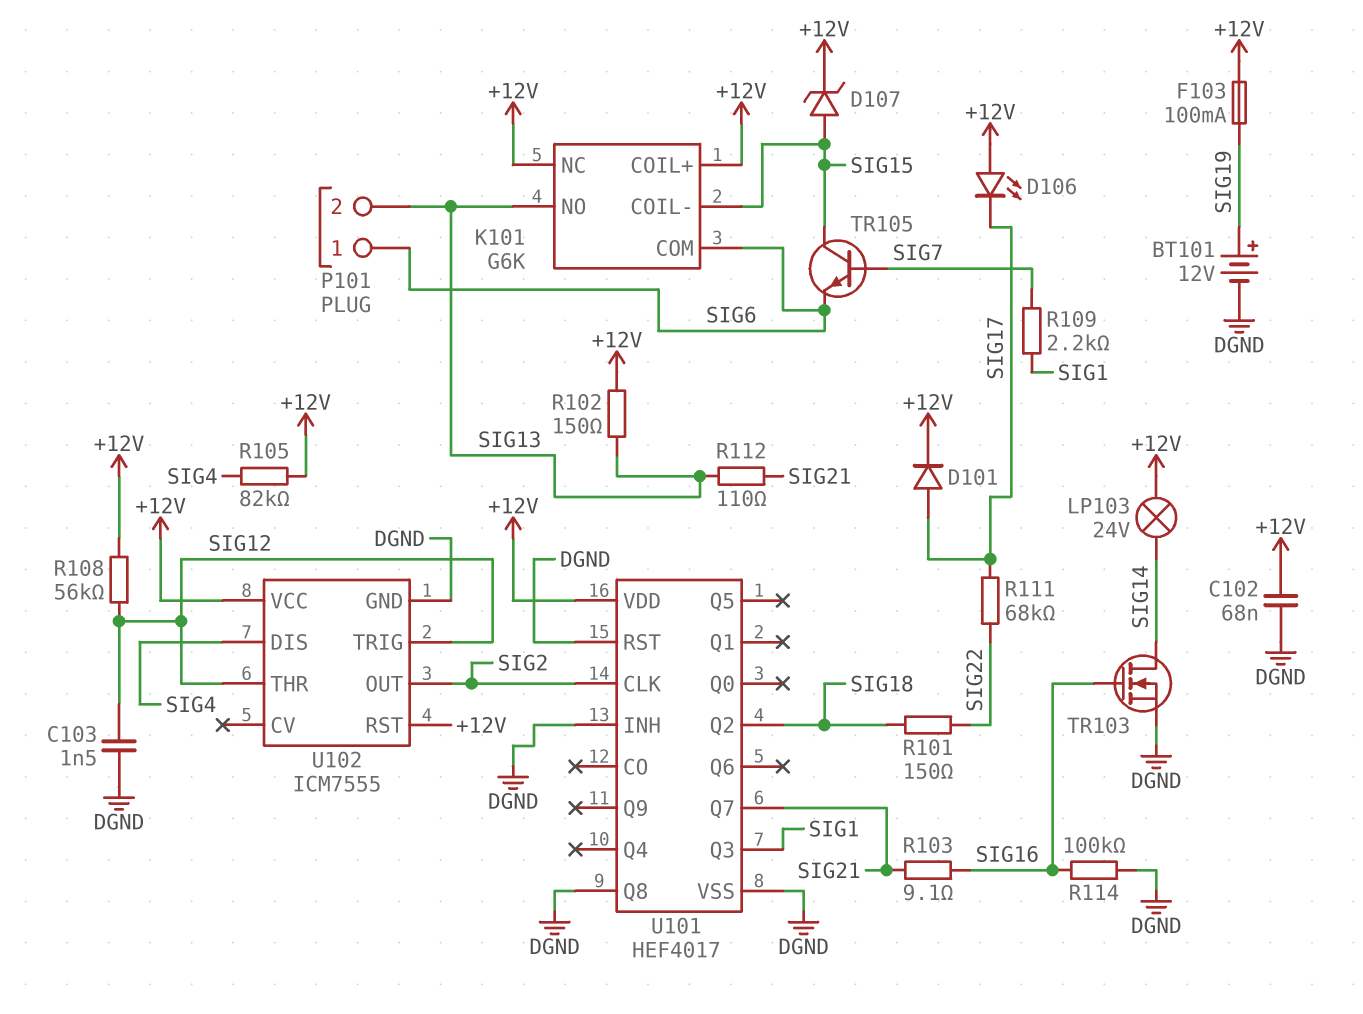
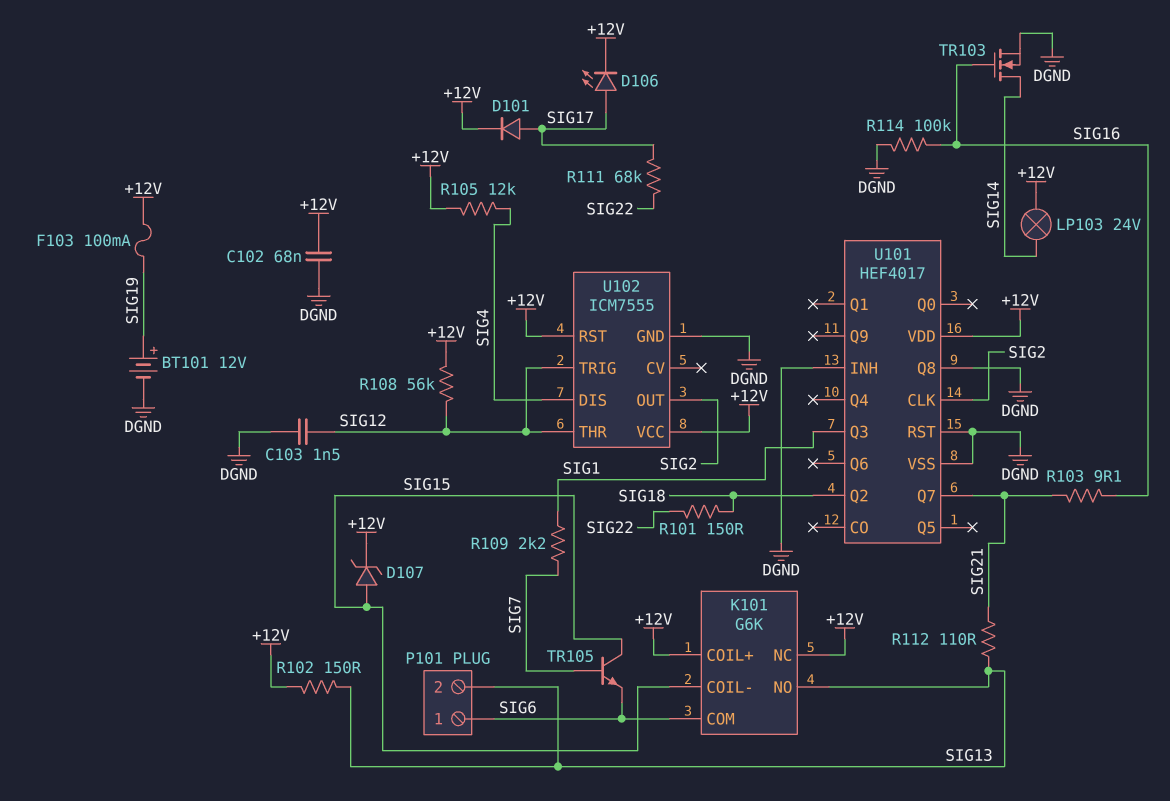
D106: LED (A +12V, K SIG17) -> LED (A SIG17, K +12V)
R105: 82k (+12V, SIG4) -> 12k (+12V, SIG4)

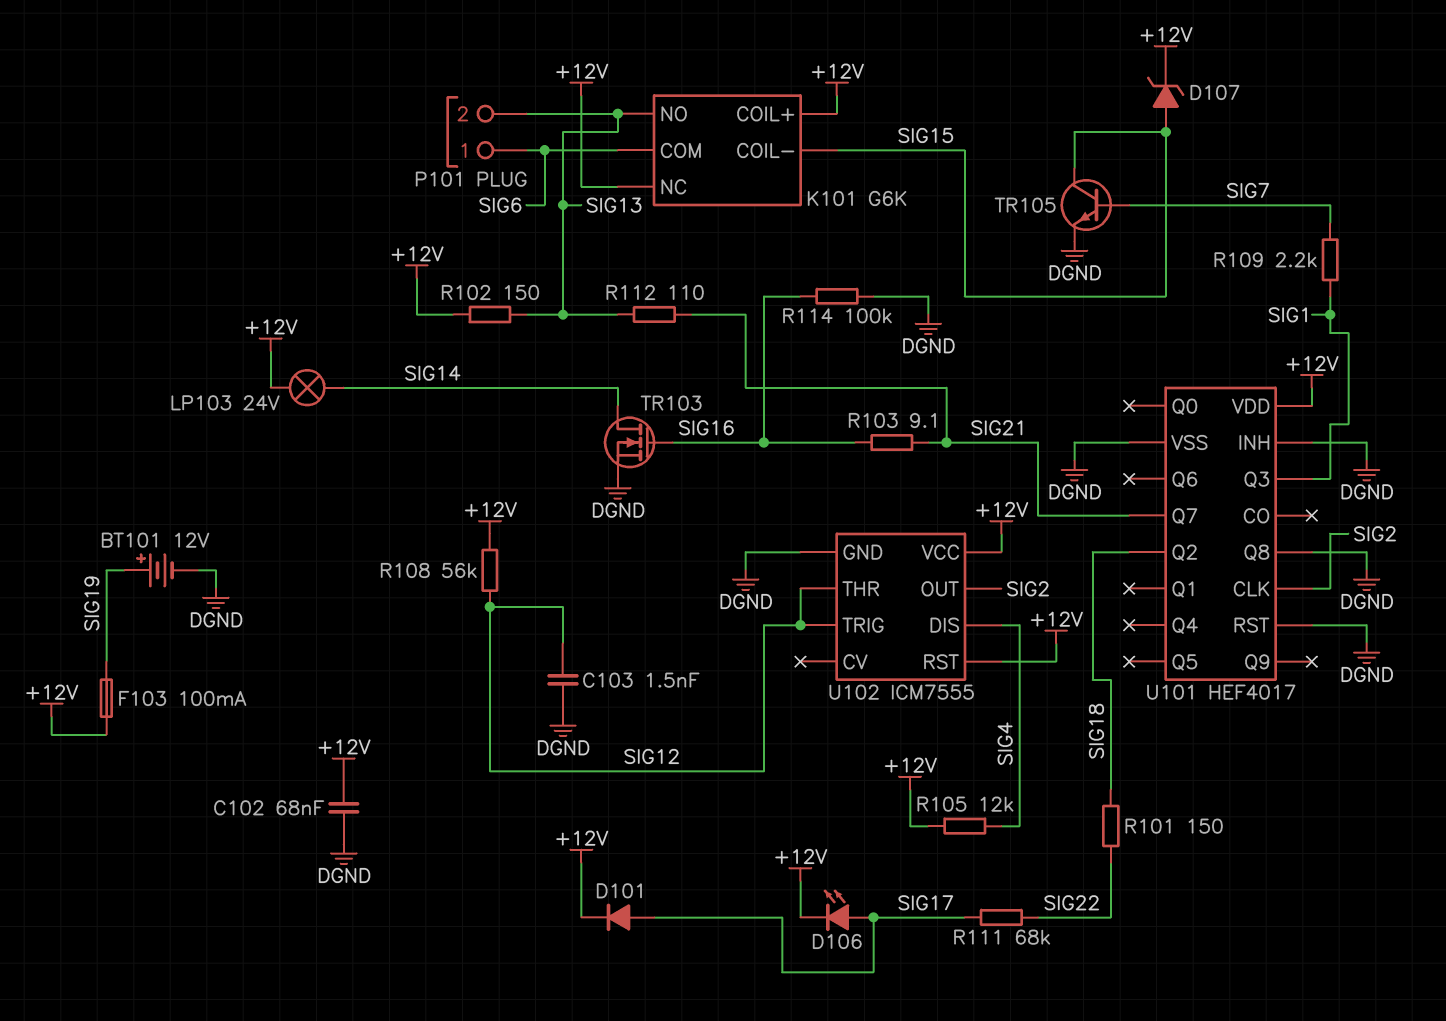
TR105: NPN (B SIG7, C SIG15, E SIG6) -> NPN (B SIG7, C SIG15, E DGND)

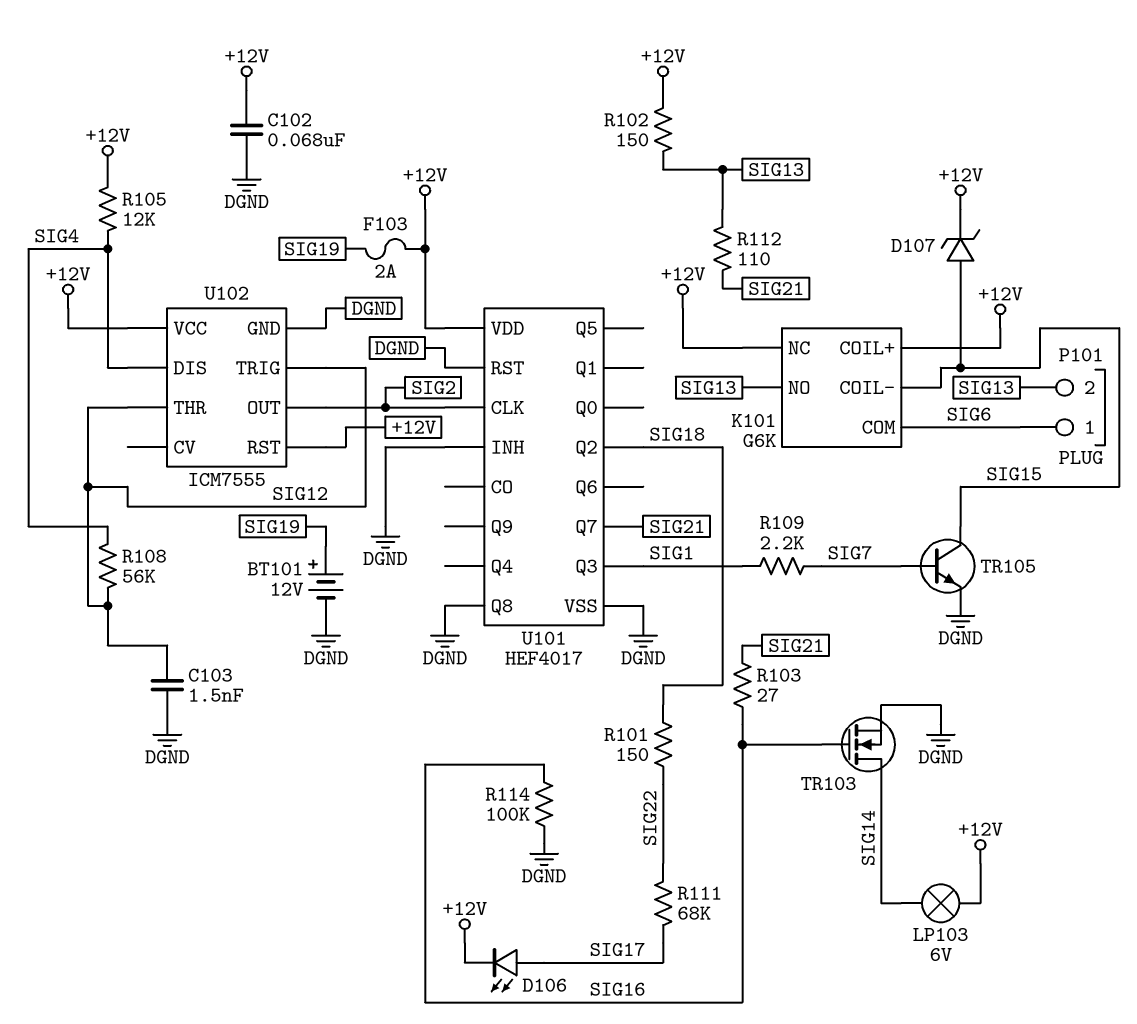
D101: diode (A SIG17, K +12V) -> none
F103: 100mA (+12V, SIG19) -> 2A (+12V, SIG19)
LP103: lamp 24V (+12V, SIG14) -> lamp 6V (+12V, SIG14)
R103: 9.1 (SIG16, SIG21) -> 27 (SIG16, SIG21)
R108: 56k (+12V, SIG12) -> 56k (SIG4, SIG12)

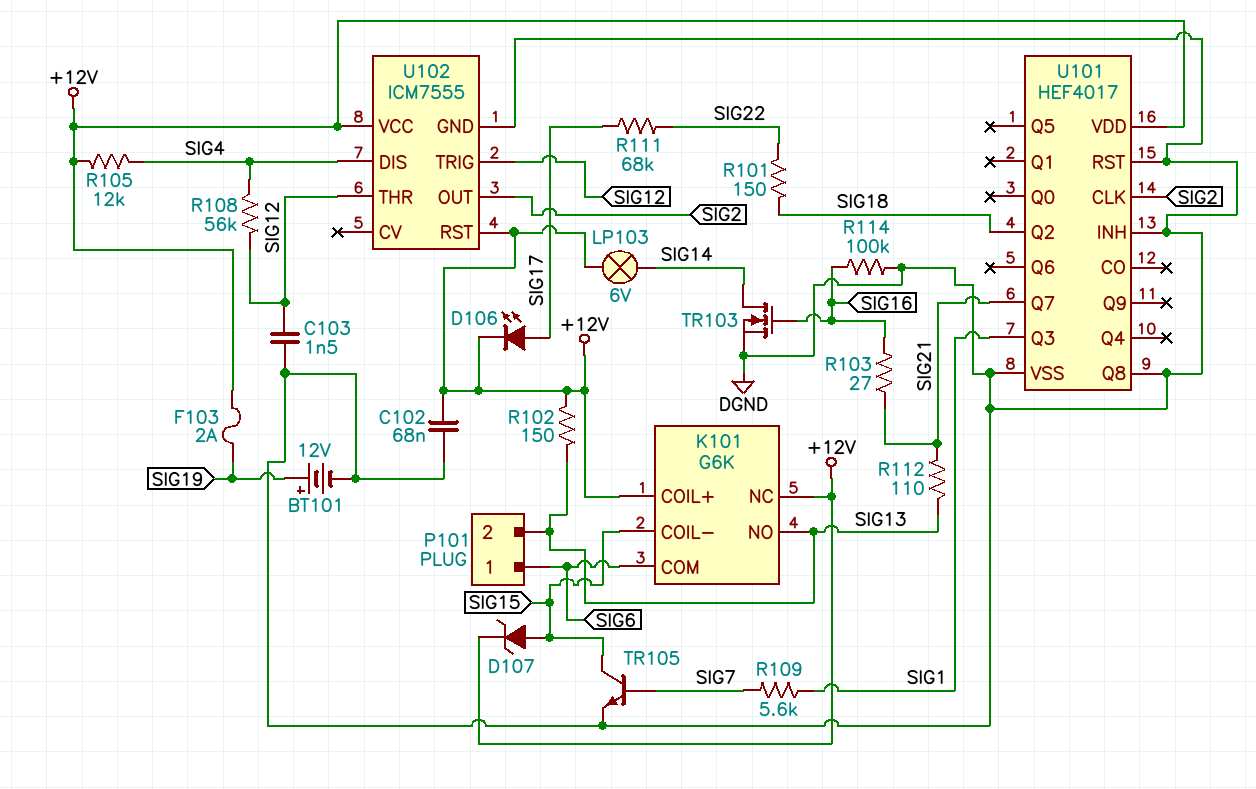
R109: 2.2k (SIG1, SIG7) -> 5.6k (SIG1, SIG7)

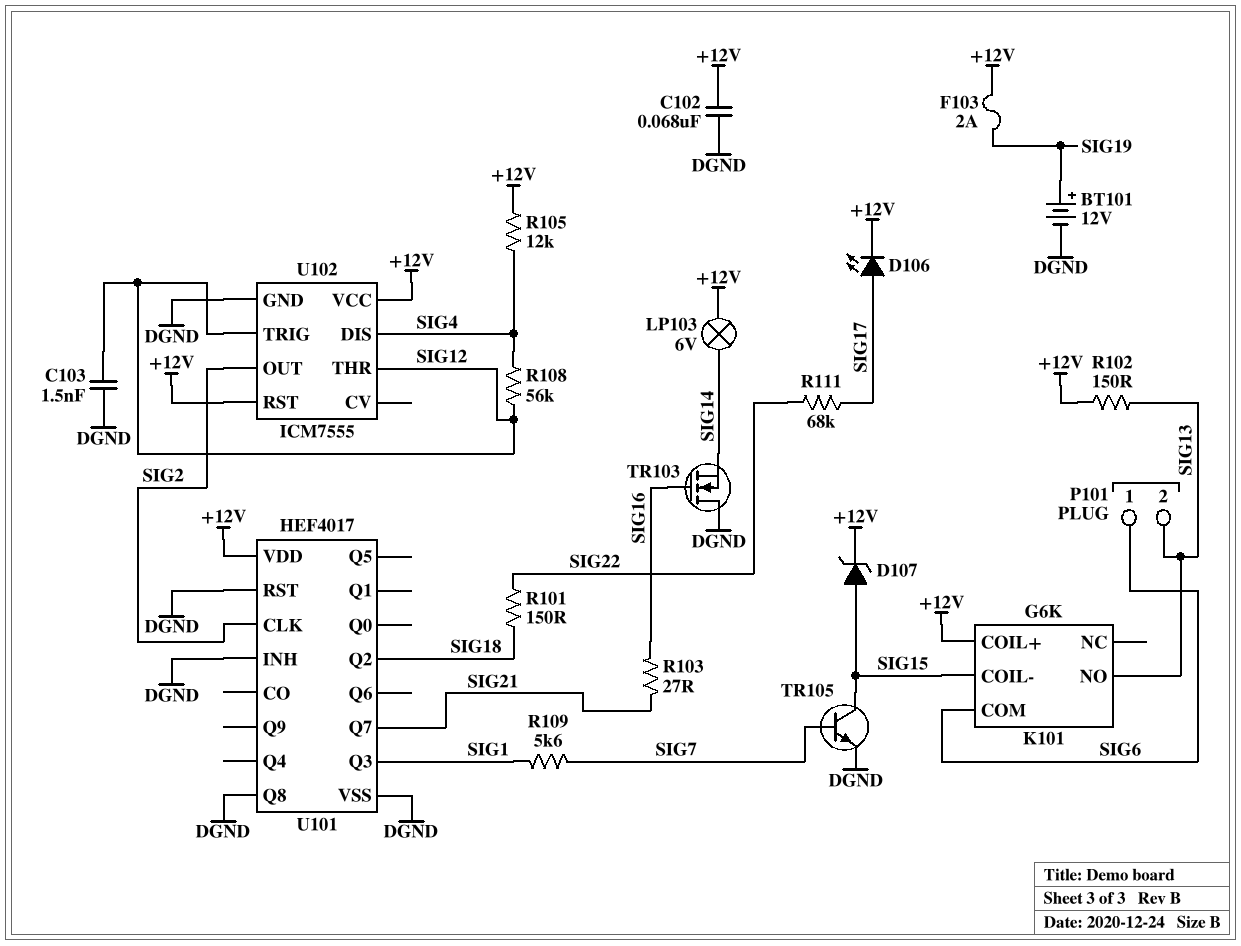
K101 pin NC: +12V -> none
R112: 110 (SIG13, SIG21) -> none
R114: 100k (DGND, SIG16) -> none
TR103: NMOS (G SIG16, D SIG14, S DGND) -> NMOS (G SIG16, D DGND, S SIG14)

